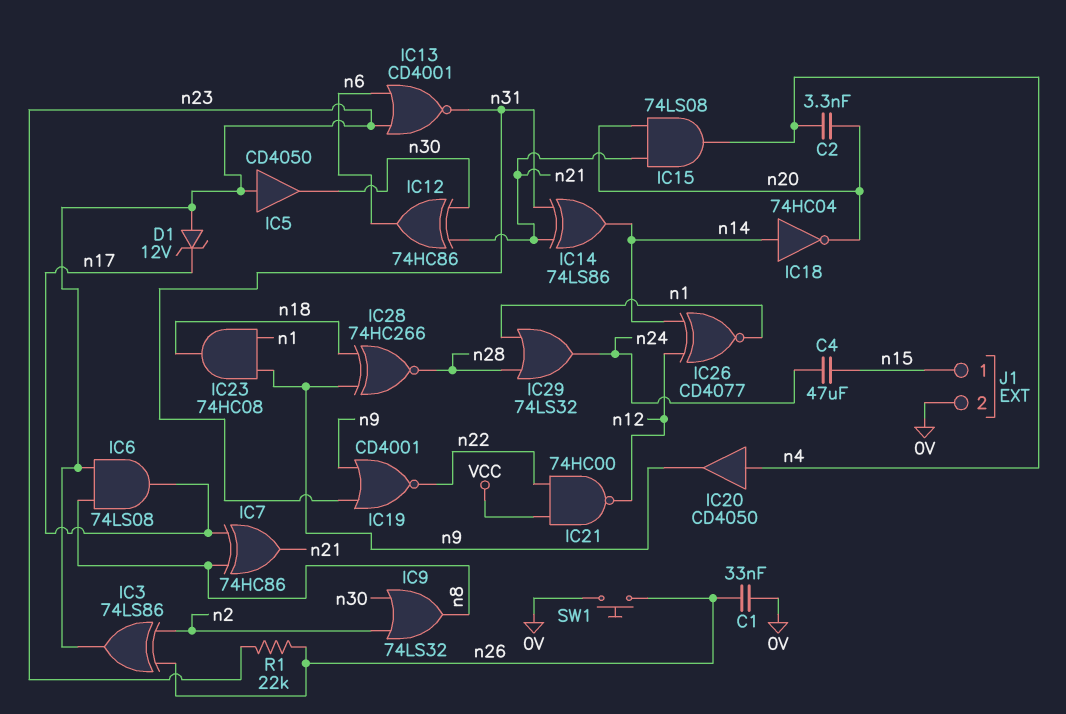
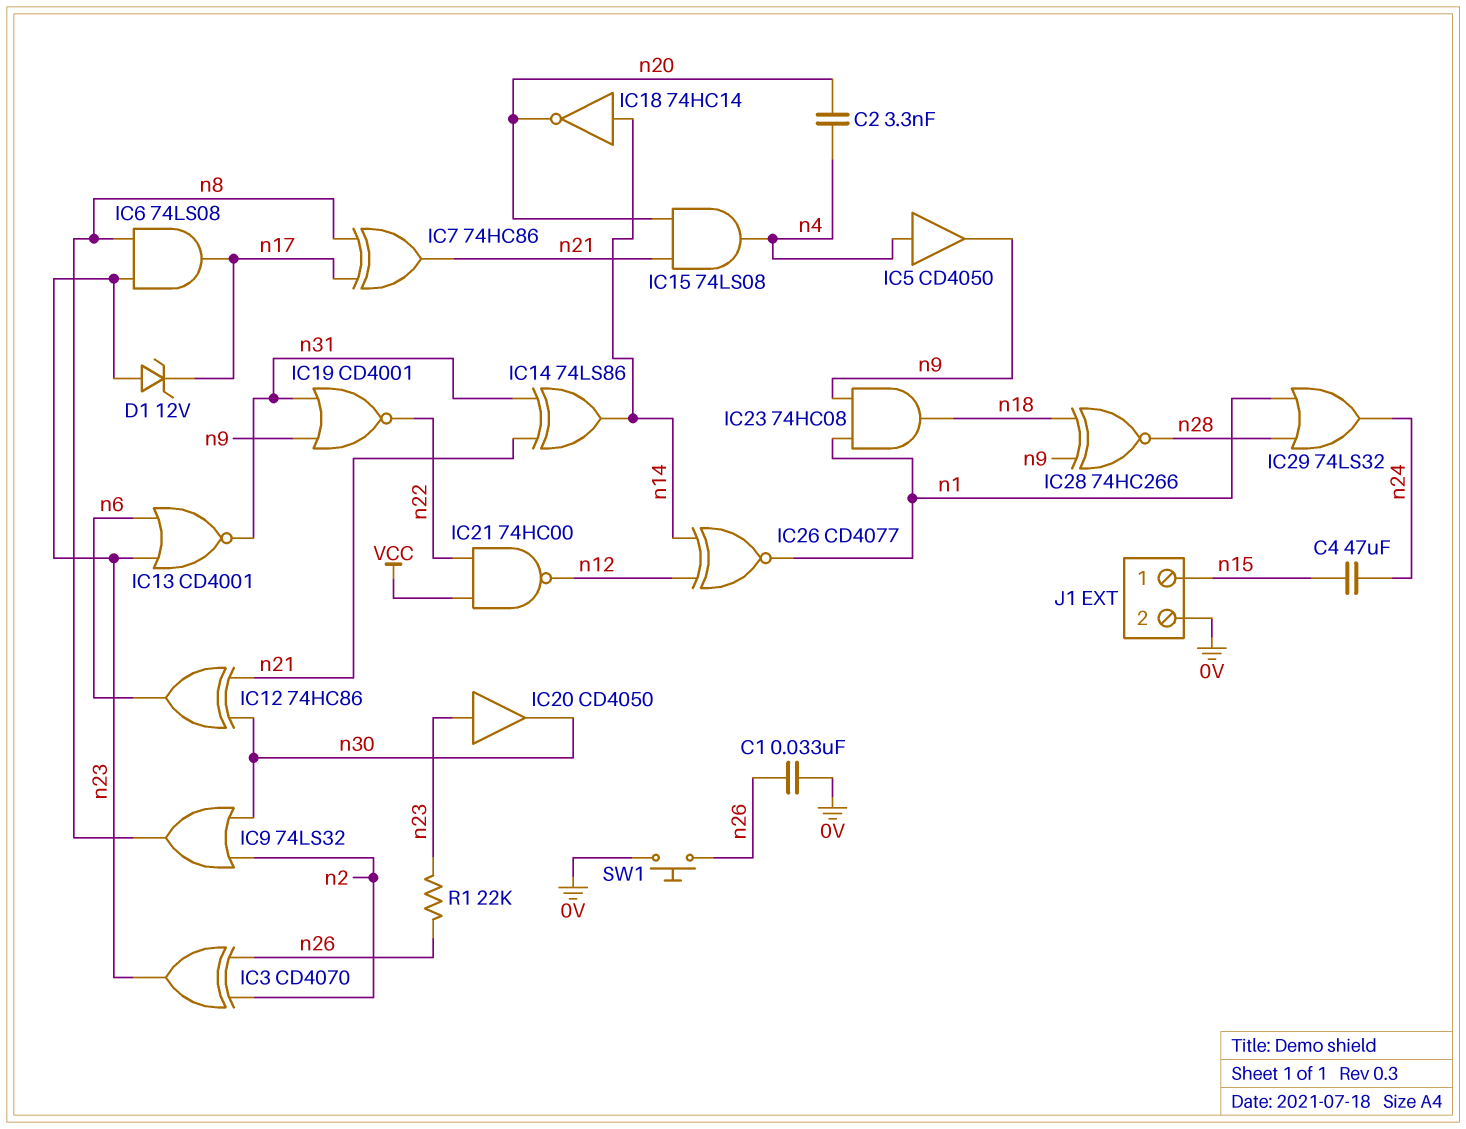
IC3: XOR 74LS86 (in n2, in n26, out n23) -> XOR CD4070 (in n2, in n26, out n23)
IC5: buffer CD4050 (in n23, out n30) -> buffer CD4050 (in n4, out n9)
IC18: NOT 74HC04 (in n14, out n20) -> NOT 74HC14 (in n14, out n20)
IC20: buffer CD4050 (in n4, out n9) -> buffer CD4050 (in n23, out n30)

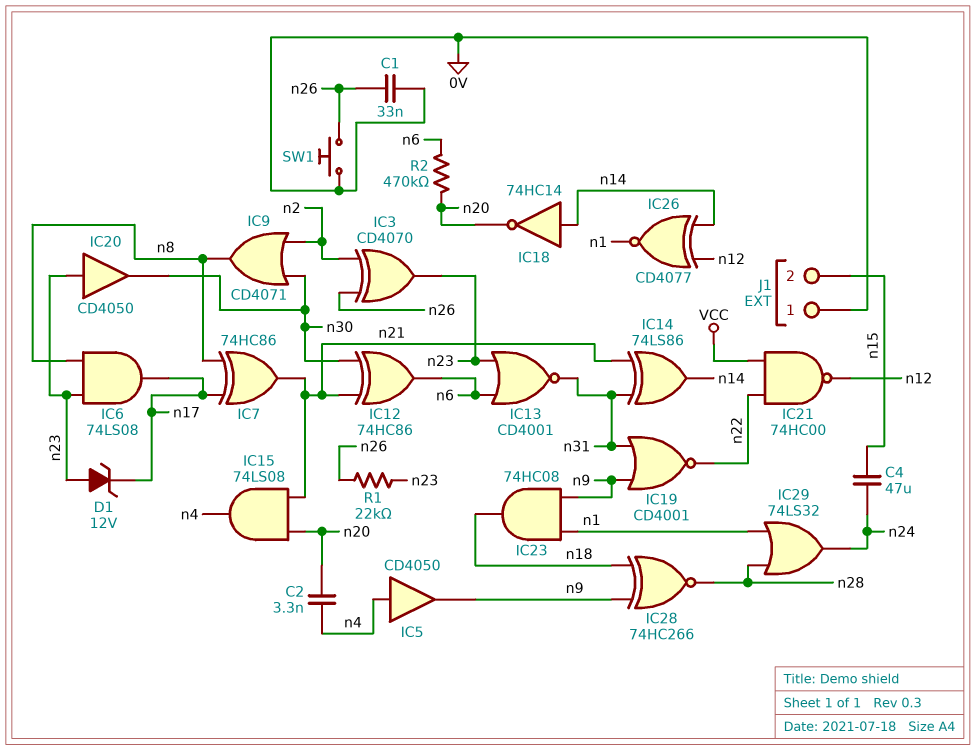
IC9: OR 74LS32 (in n2, in n30, out n8) -> OR CD4071 (in n2, in n30, out n8)
J1 pin 1: n15 -> 0V
J1 pin 2: 0V -> n15
R2: none -> 470k (n6, n20)

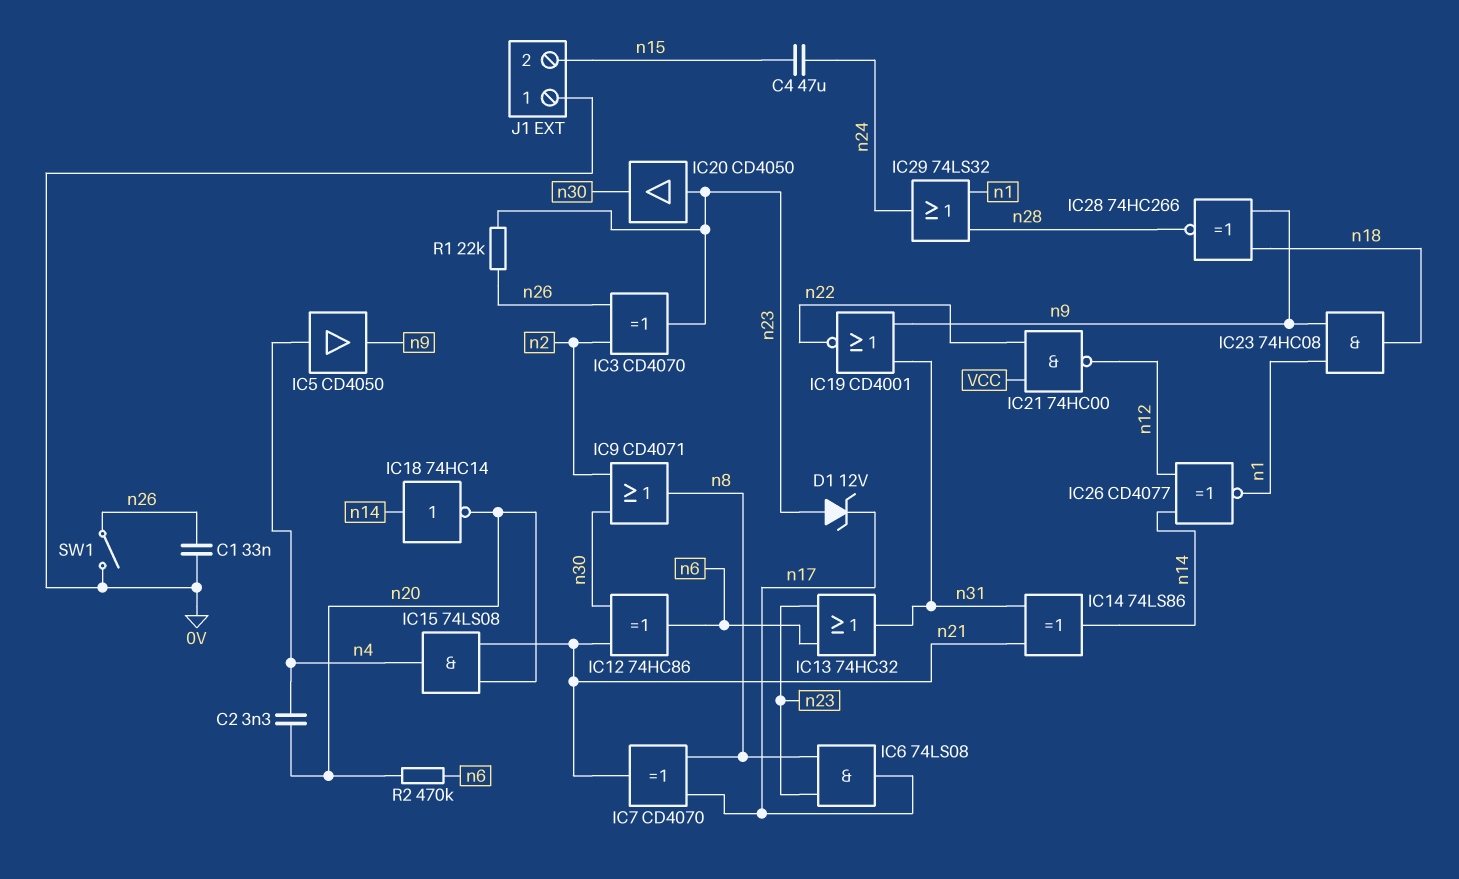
IC7: XOR 74HC86 (in n8, in n17, out n21) -> XOR CD4070 (in n8, in n17, out n21)
IC13: NOR CD4001 (in n6, in n23, out n31) -> OR 74HC32 (in n6, in n23, out n31)
SW1: button (0V, n26) -> switch (0V, n26)

